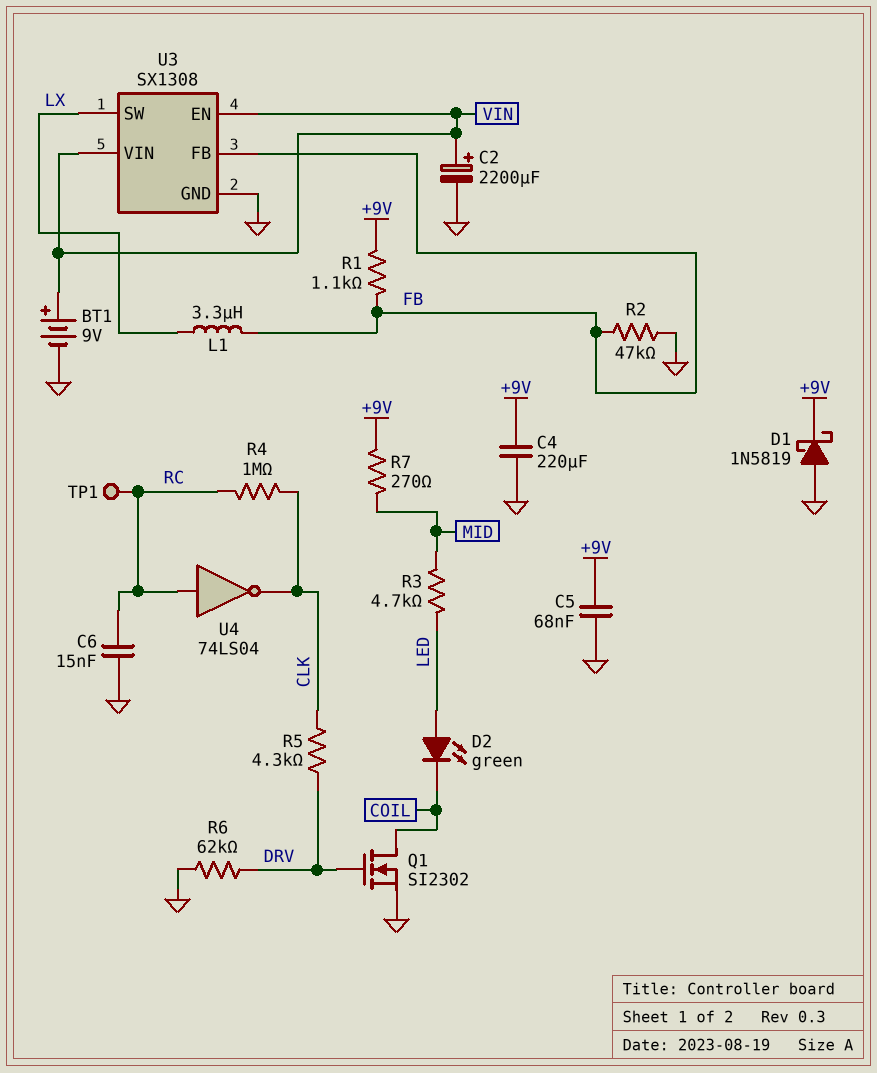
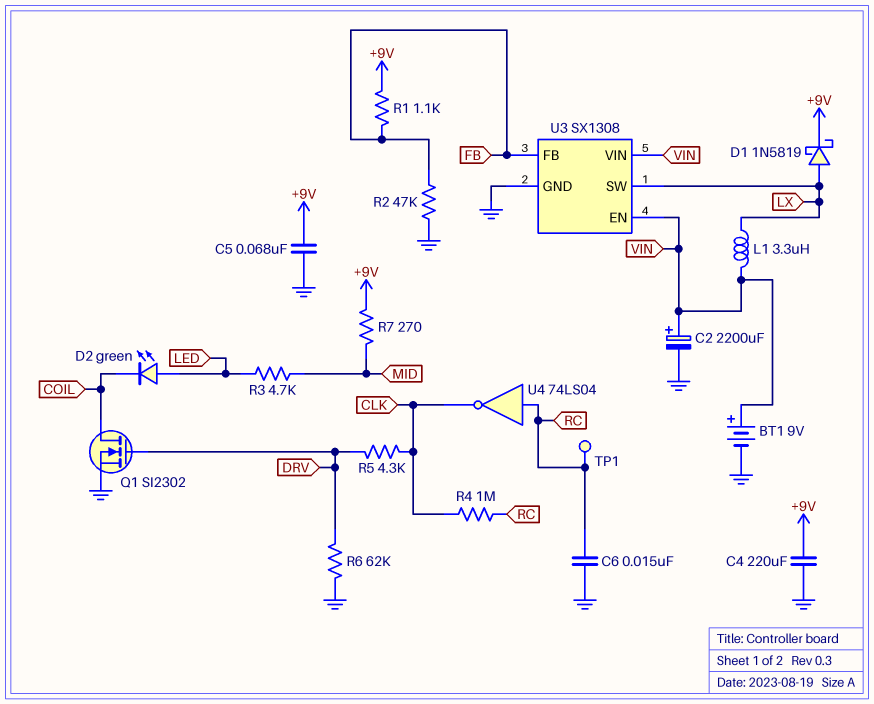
D1: schottky 1N5819 (A GND, K +9V) -> schottky 1N5819 (A LX, K +9V)
L1: 3.3uH (FB, LX) -> 3.3uH (LX, VIN)

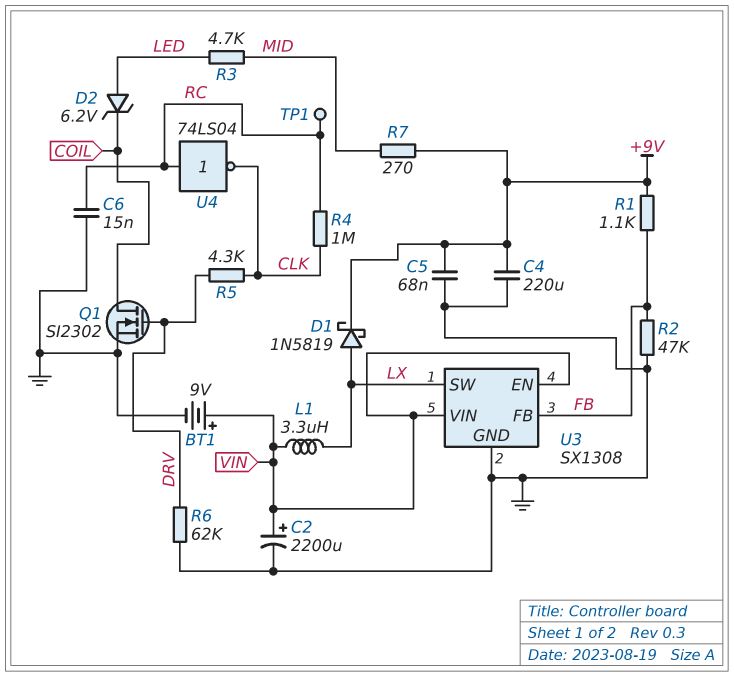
D2: LED green (A LED, K COIL) -> zener 6.2V (A LED, K COIL)

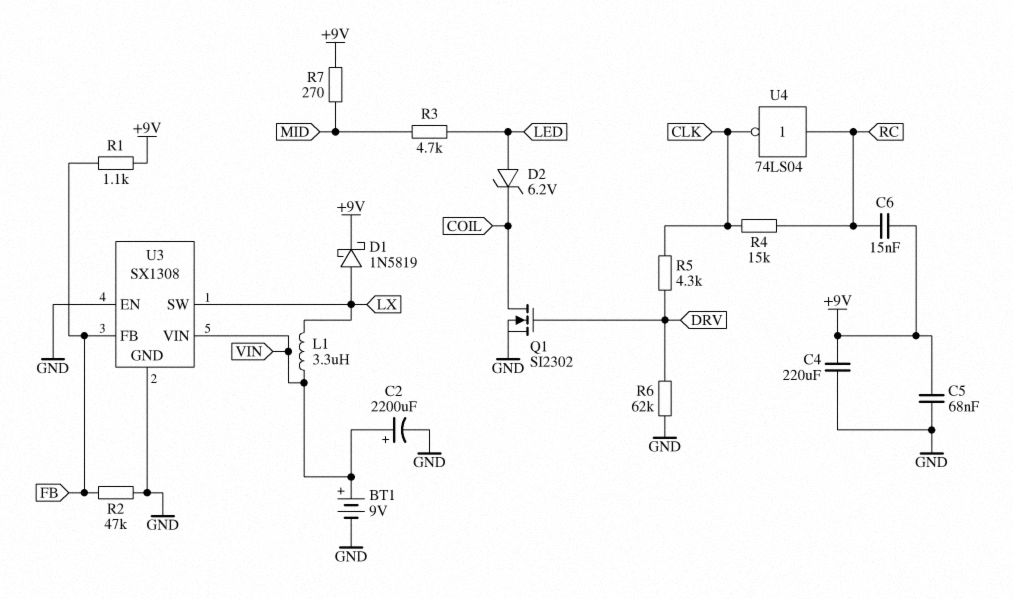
C6: 15nF (GND, RC) -> 15nF (+9V, RC)
R4: 1M (CLK, RC) -> 15k (CLK, RC)
TP1: test point (RC) -> none
U3 pin EN: VIN -> GND

